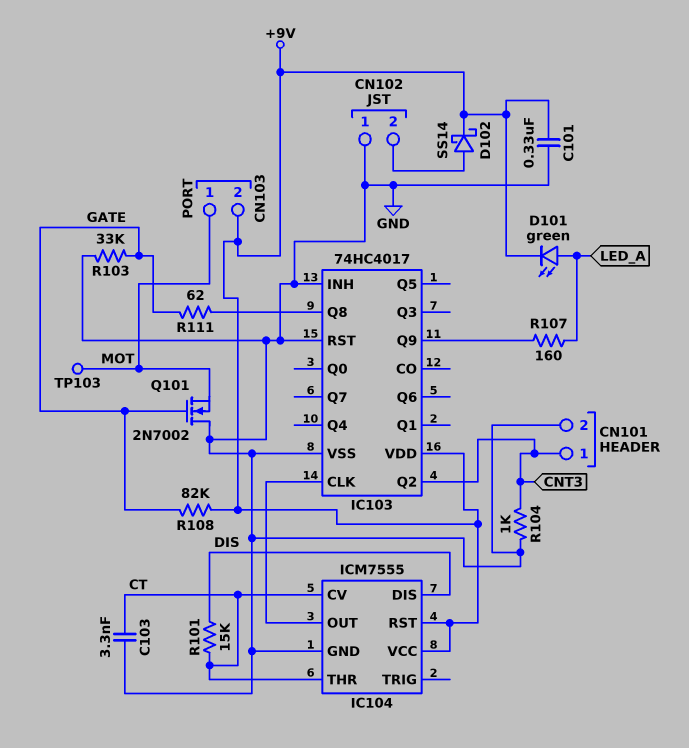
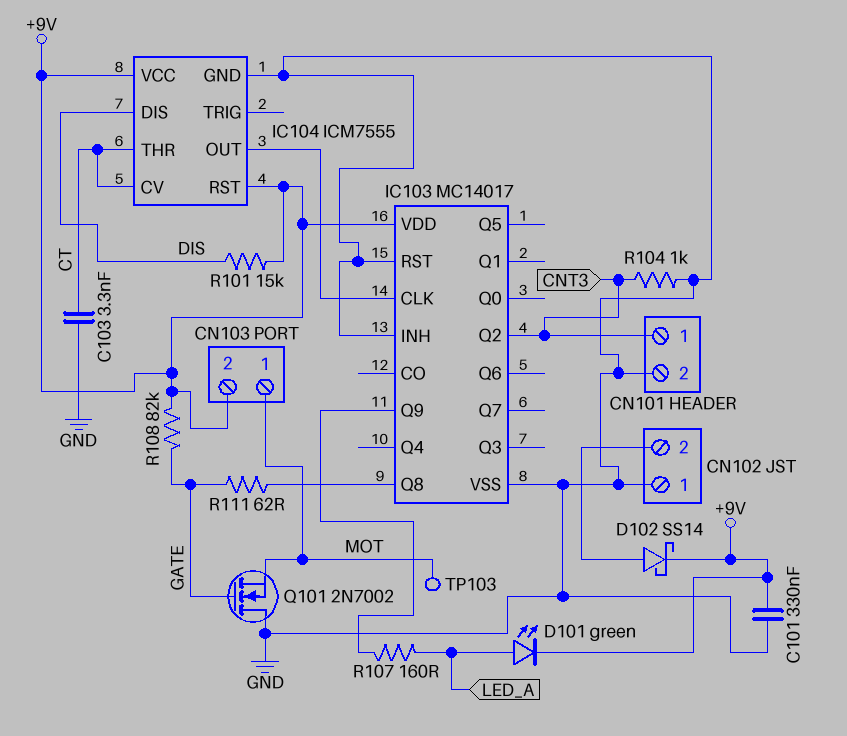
IC103: 74HC4017 -> MC14017
R101: 15k (CT, DIS) -> 15k (+9V, DIS)
R103: 33k (GATE, GND) -> none

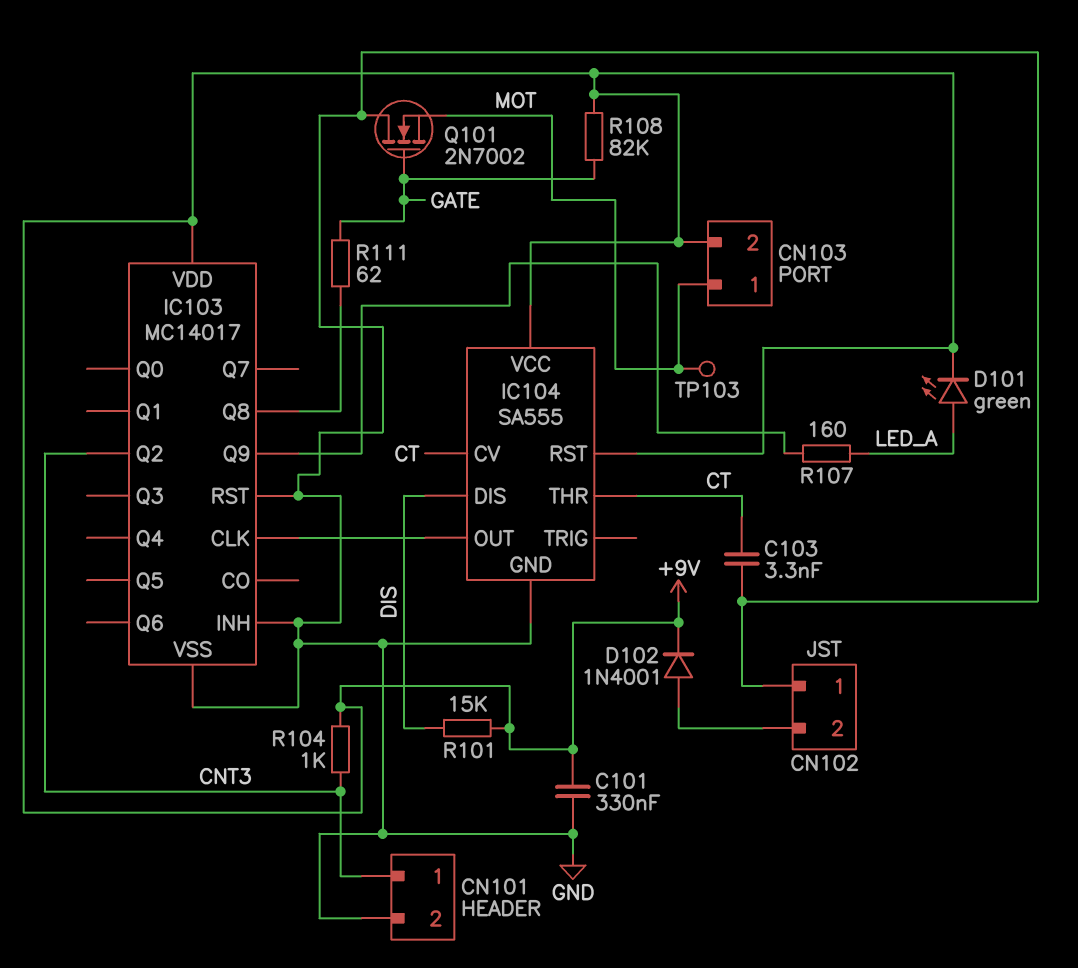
D102: schottky SS14 (A CN102/2, K +9V) -> diode 1N4001 (A CN102/2, K +9V)
IC104: ICM7555 -> SA555
R104: 1k (CNT3, GND) -> 1k (+9V, CNT3)

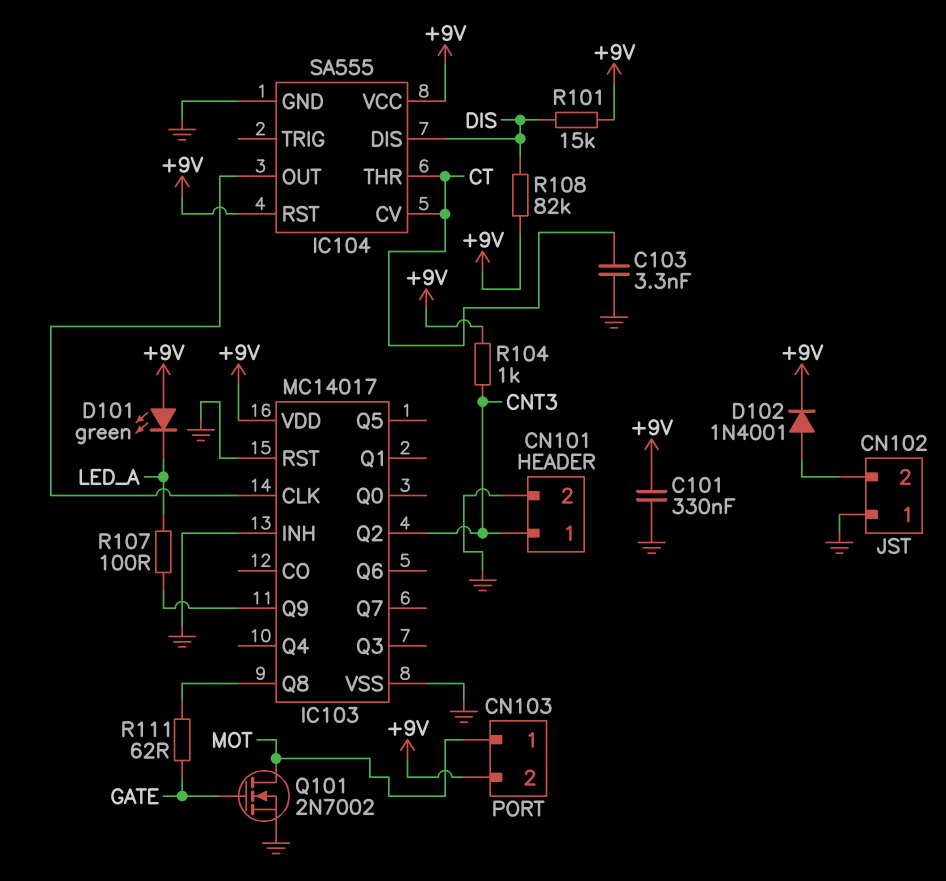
D101: LED green (A LED_A, K +9V) -> LED green (A +9V, K LED_A)
Q101: NMOS 2N7002 (G GATE, D GND, S MOT) -> NMOS 2N7002 (G GATE, D MOT, S GND)
R107: 160 (IC103/Q9, LED_A) -> 100 (IC103/Q9, LED_A)
R108: 82k (+9V, GATE) -> 82k (+9V, DIS)
TP103: test point (MOT) -> none

